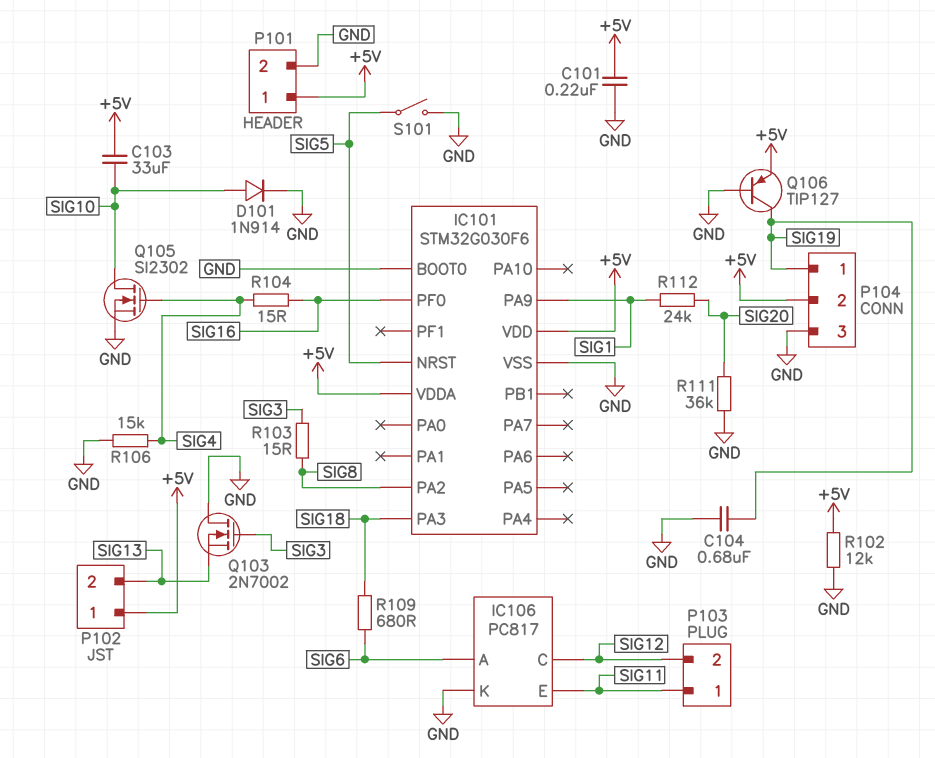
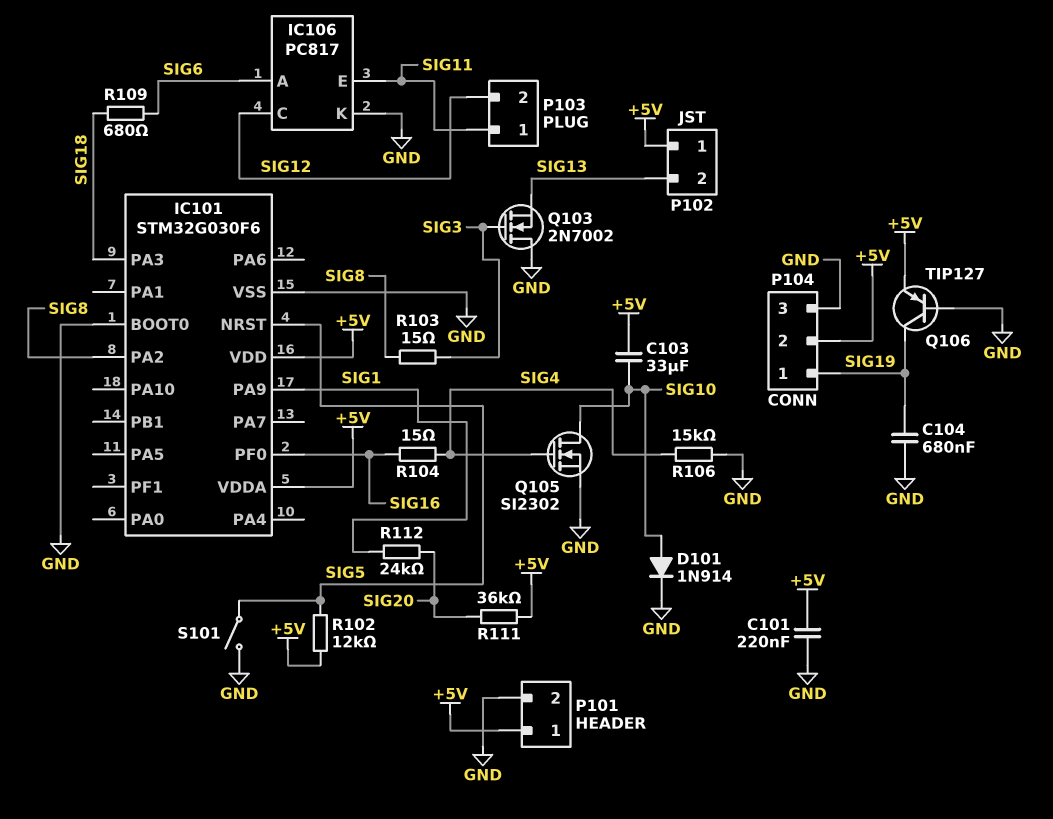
R102: 12k (+5V, GND) -> 12k (+5V, SIG5)
R111: 36k (GND, SIG20) -> 36k (+5V, SIG20)

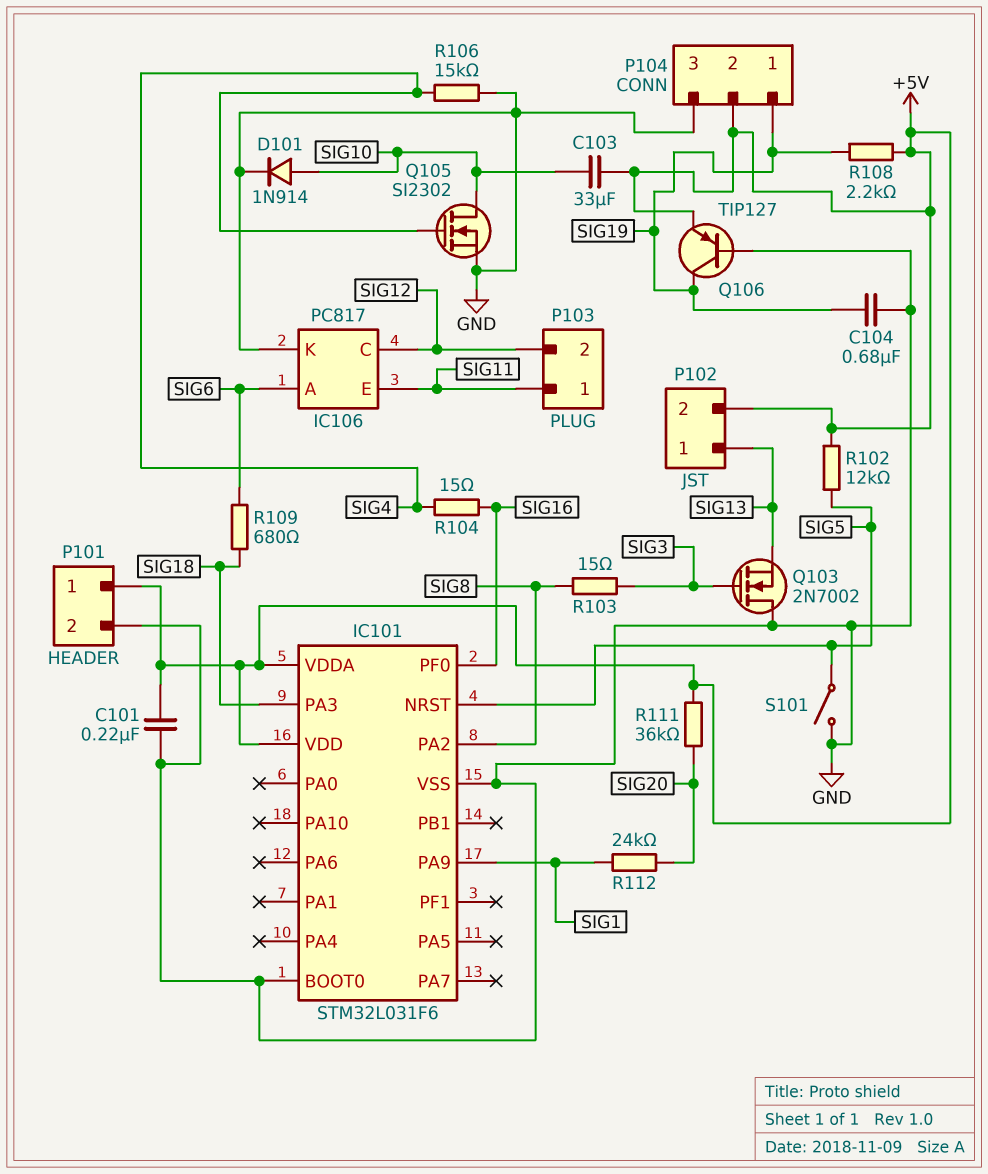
IC101: STM32G030F6 -> STM32L031F6
P102 pin 1: +5V -> SIG13
P102 pin 2: SIG13 -> +5V
R108: none -> 2.2k (+5V, SIG19)

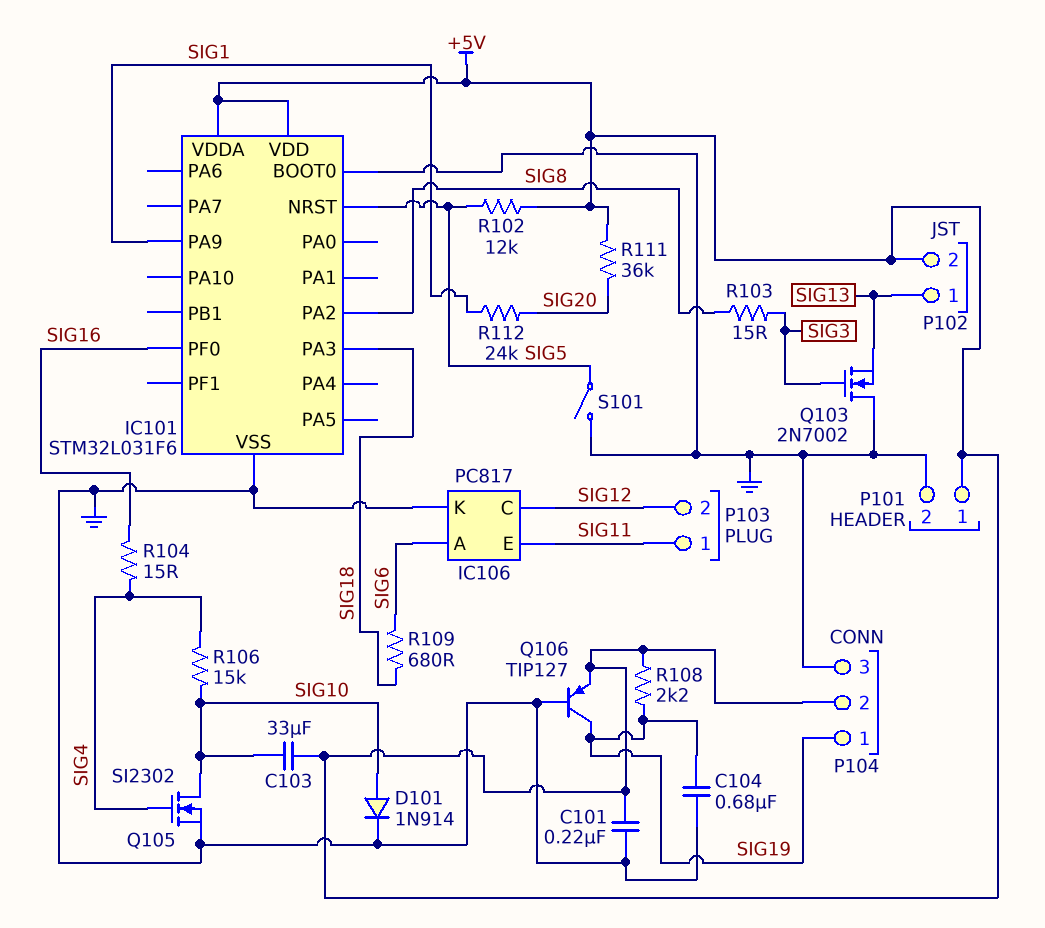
R106: 15k (GND, SIG4) -> 15k (SIG4, SIG10)

